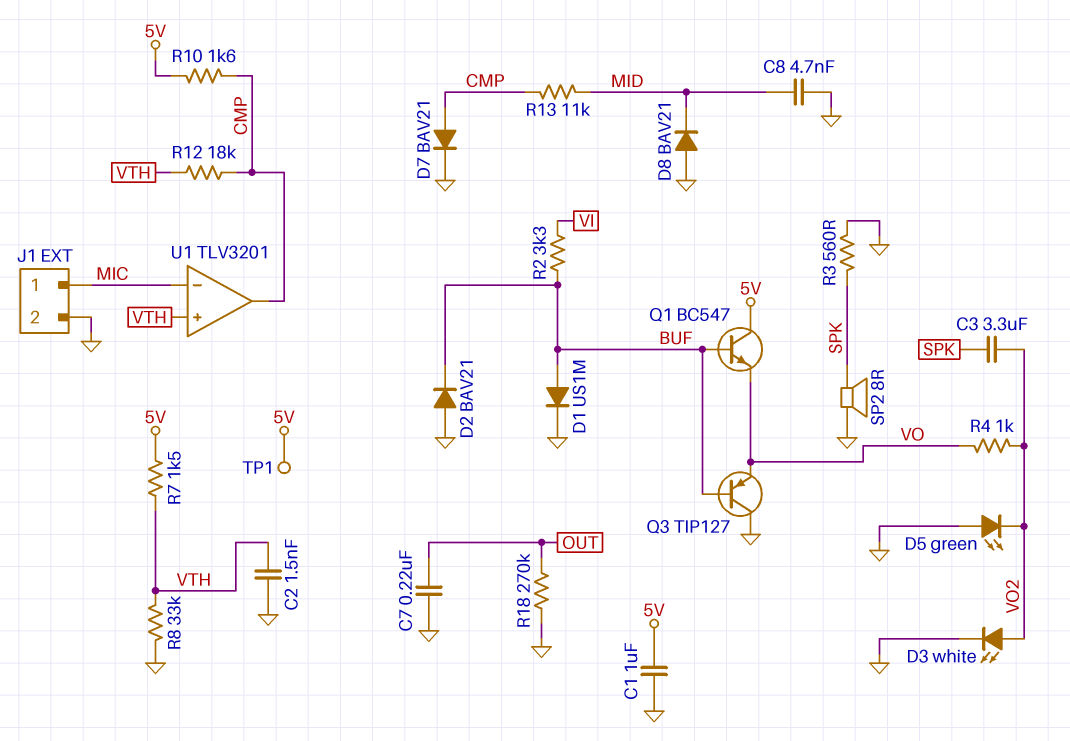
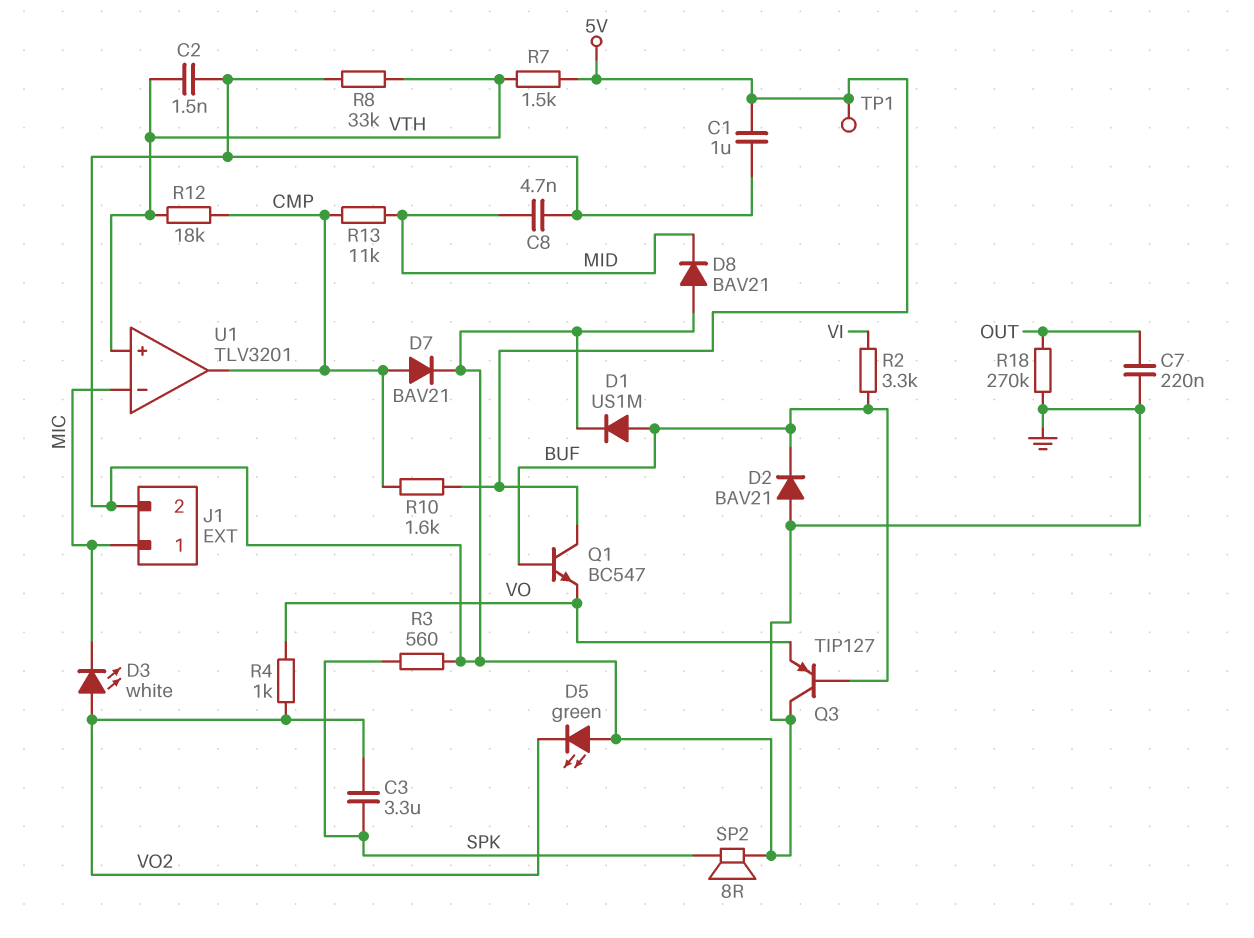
D3: LED white (A VO2, K GND) -> LED white (A VO2, K MIC)

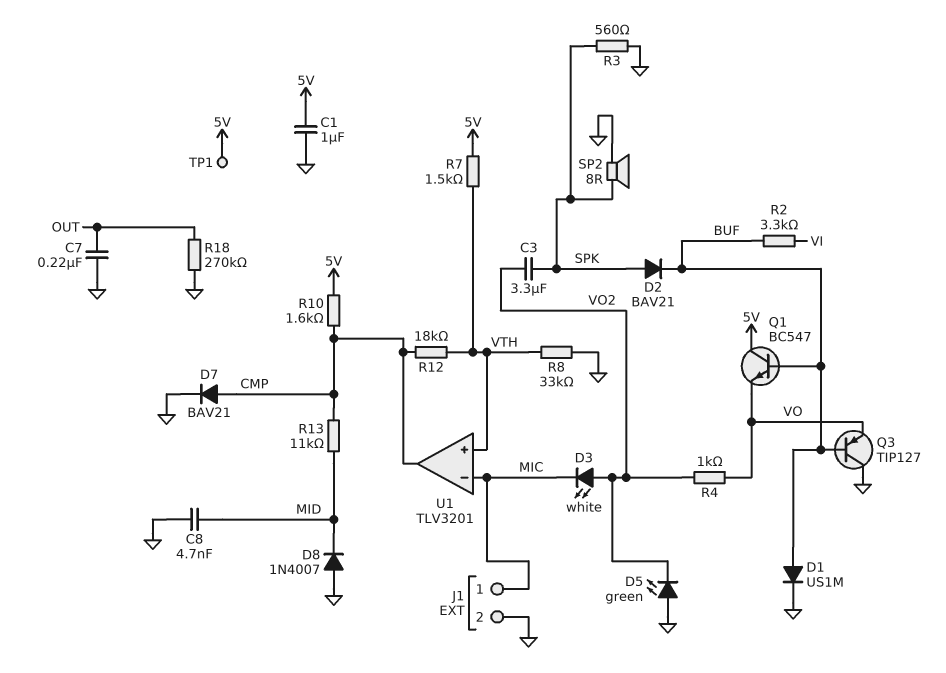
C2: 1.5nF (GND, VTH) -> none
D2: diode BAV21 (A GND, K BUF) -> diode BAV21 (A SPK, K BUF)
D8: diode BAV21 (A GND, K MID) -> diode 1N4007 (A GND, K MID)

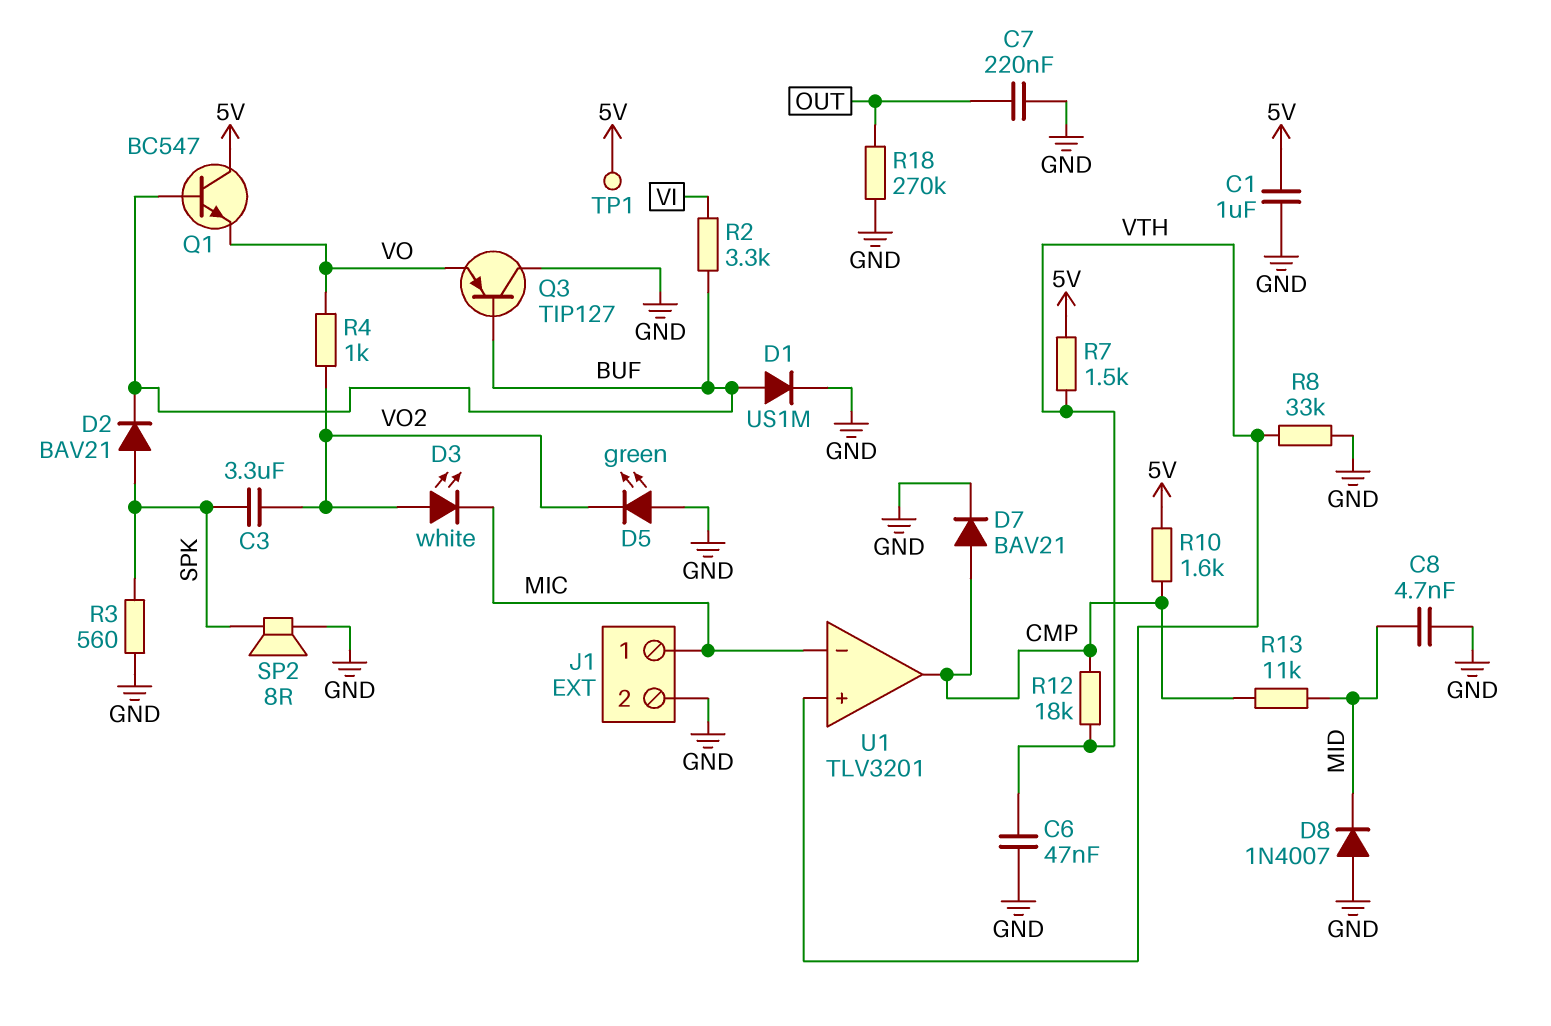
C6: none -> 47nF (GND, VTH)

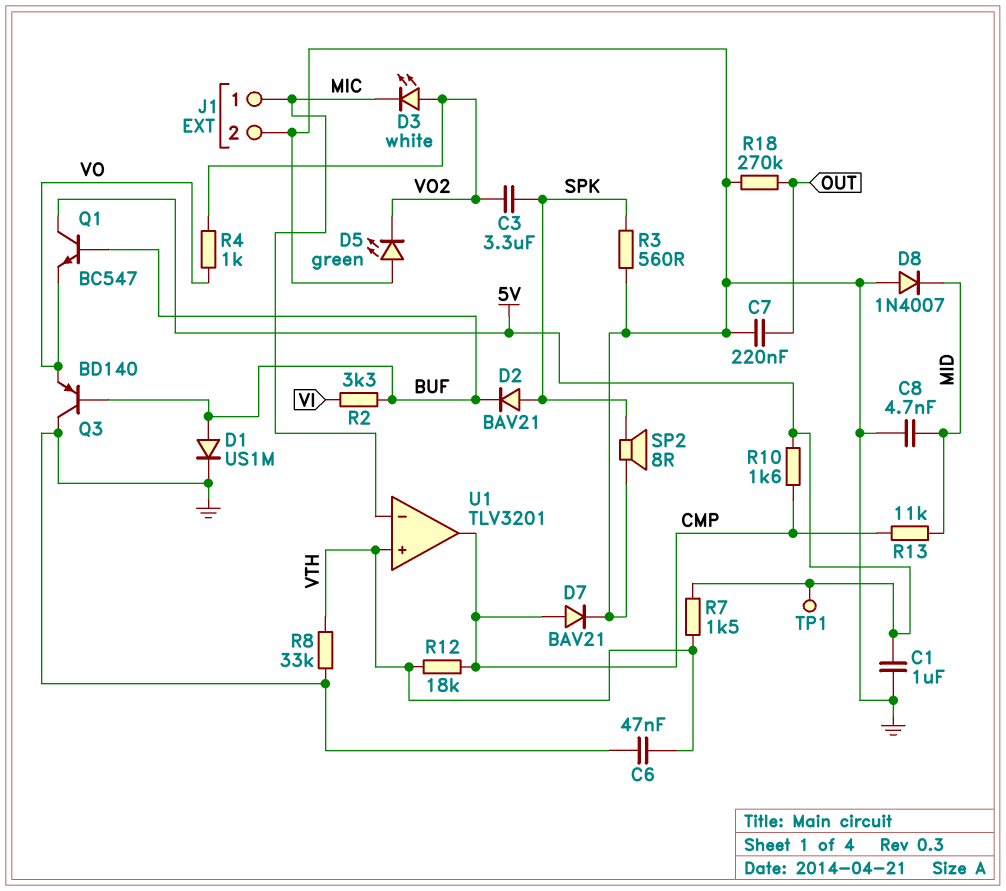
Q3: PNP TIP127 (B BUF, C GND, E VO) -> PNP BD140 (B BUF, C GND, E VO)

